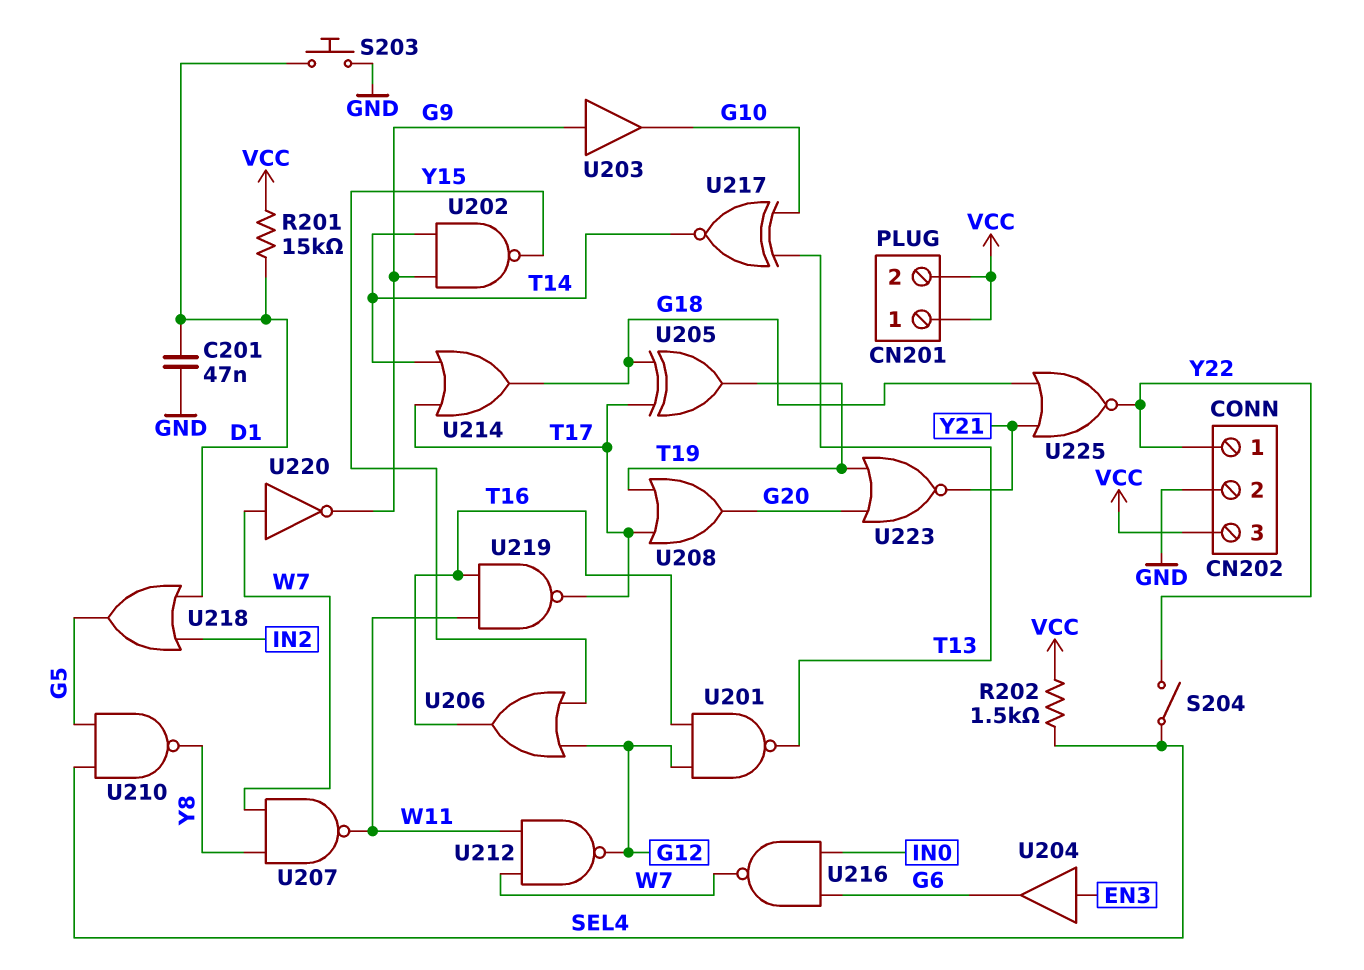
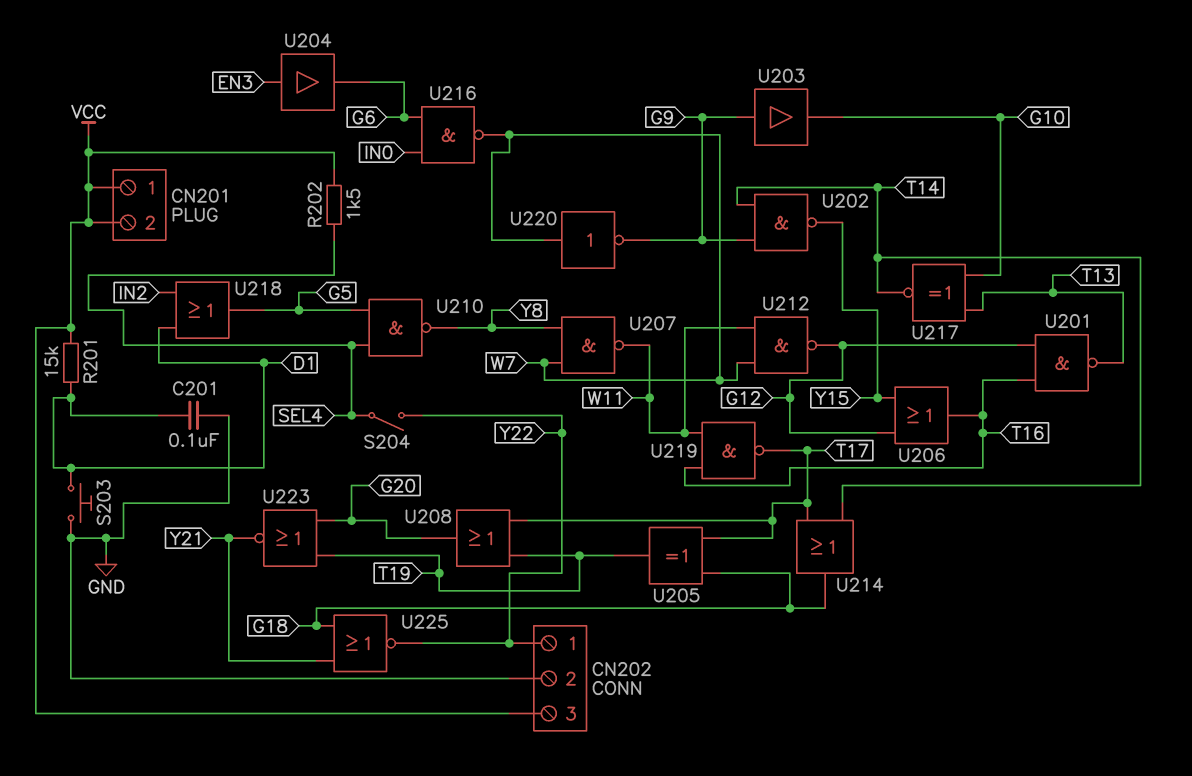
C201: 47nF (D1, GND) -> 100nF (D1, GND)

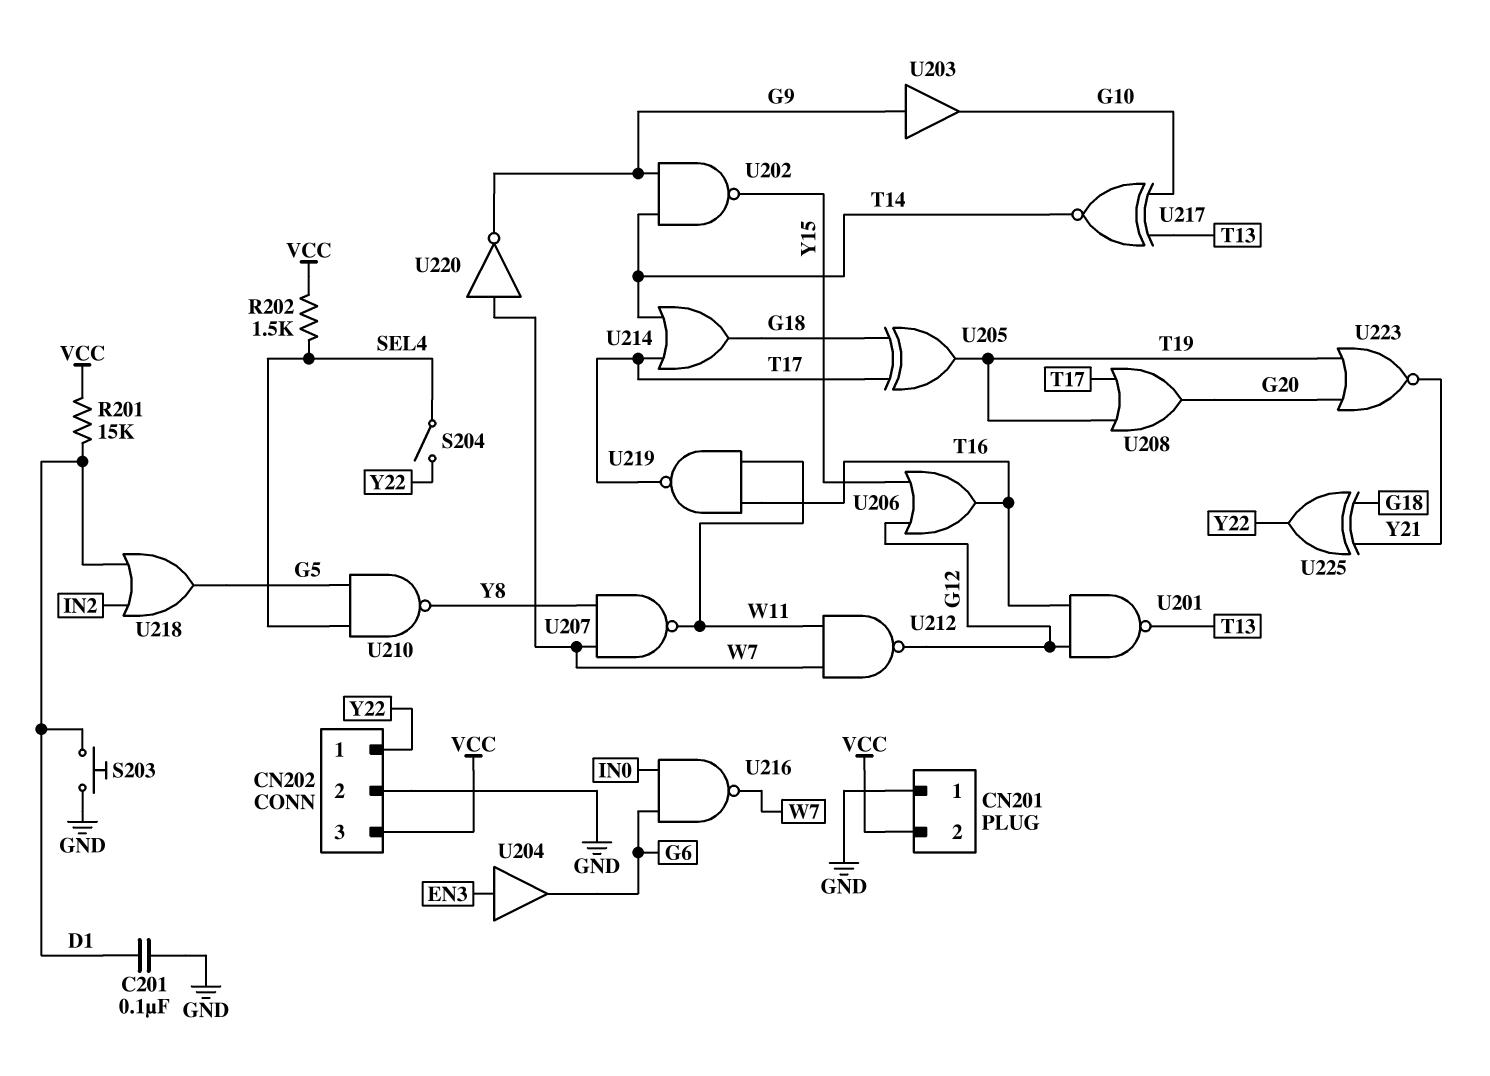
CN201 pin 1: VCC -> GND
U225: NOR (in G18, in Y21, out Y22) -> XOR (in G18, in Y21, out Y22)

